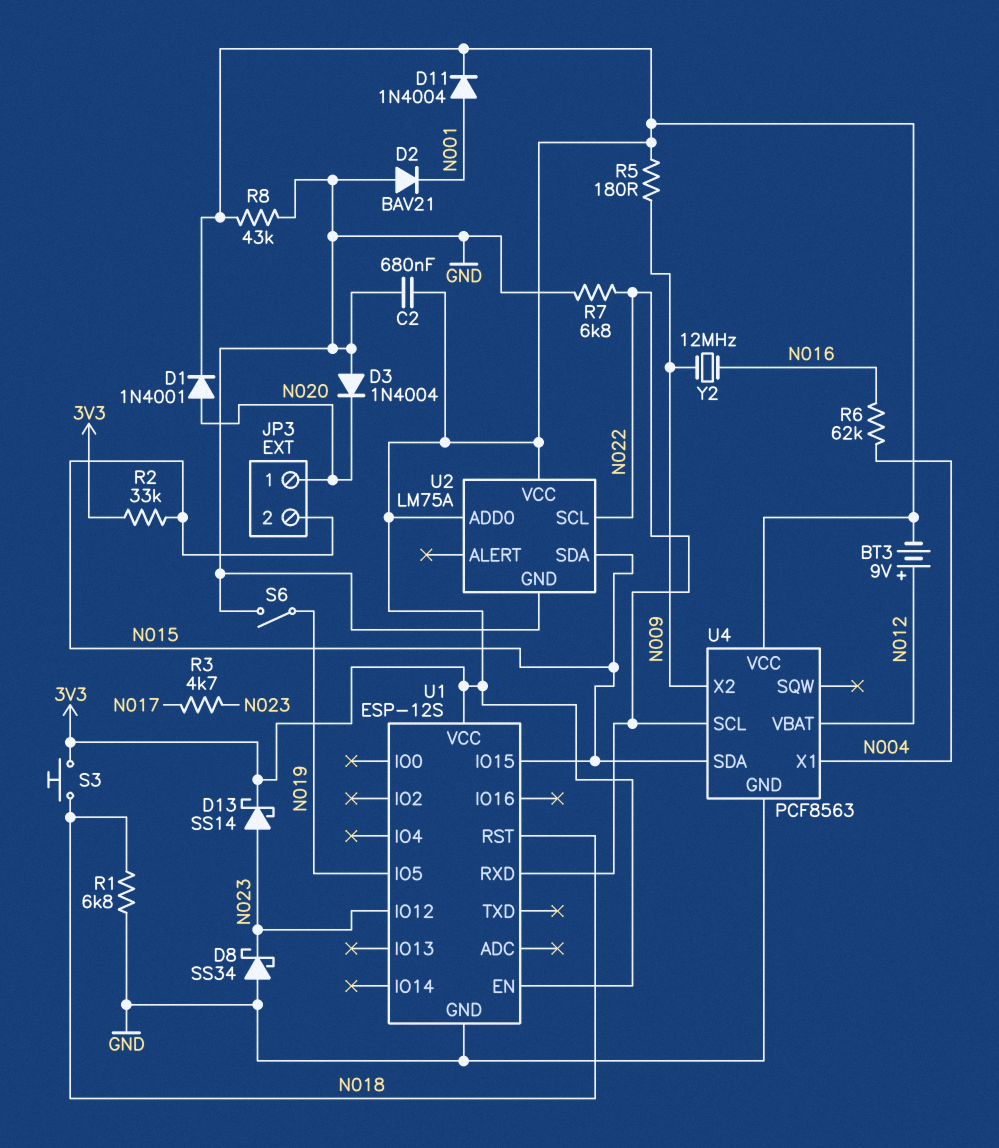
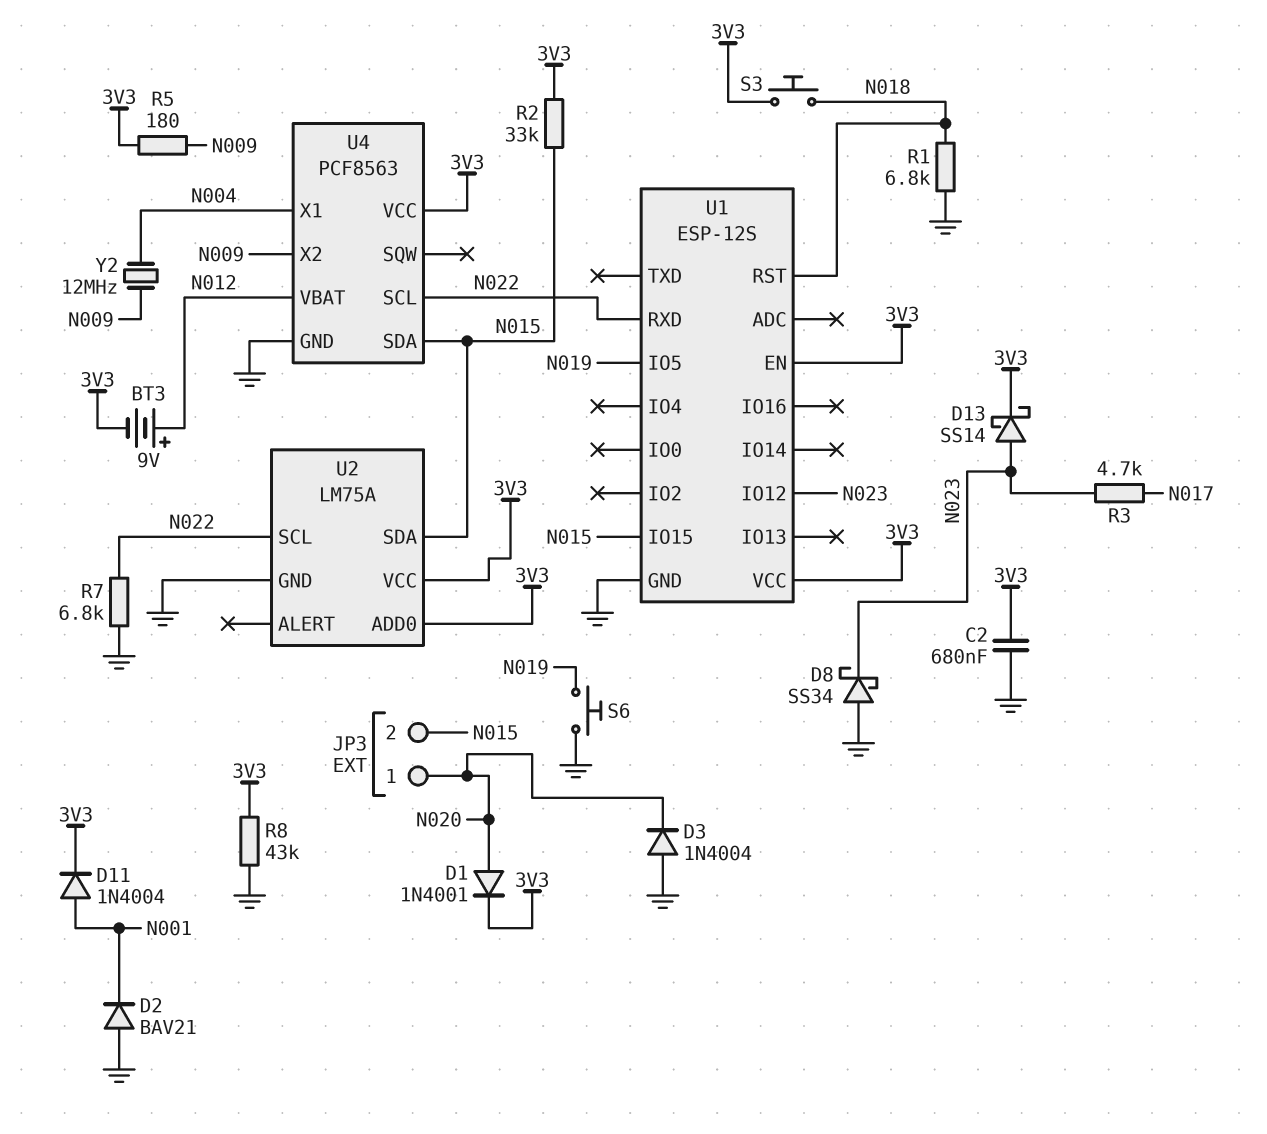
R6: 62k (N004, N016) -> none
S6: switch (GND, N019) -> button (GND, N019)
Y2: 12MHz (N009, N016) -> 12MHz (N004, N009)

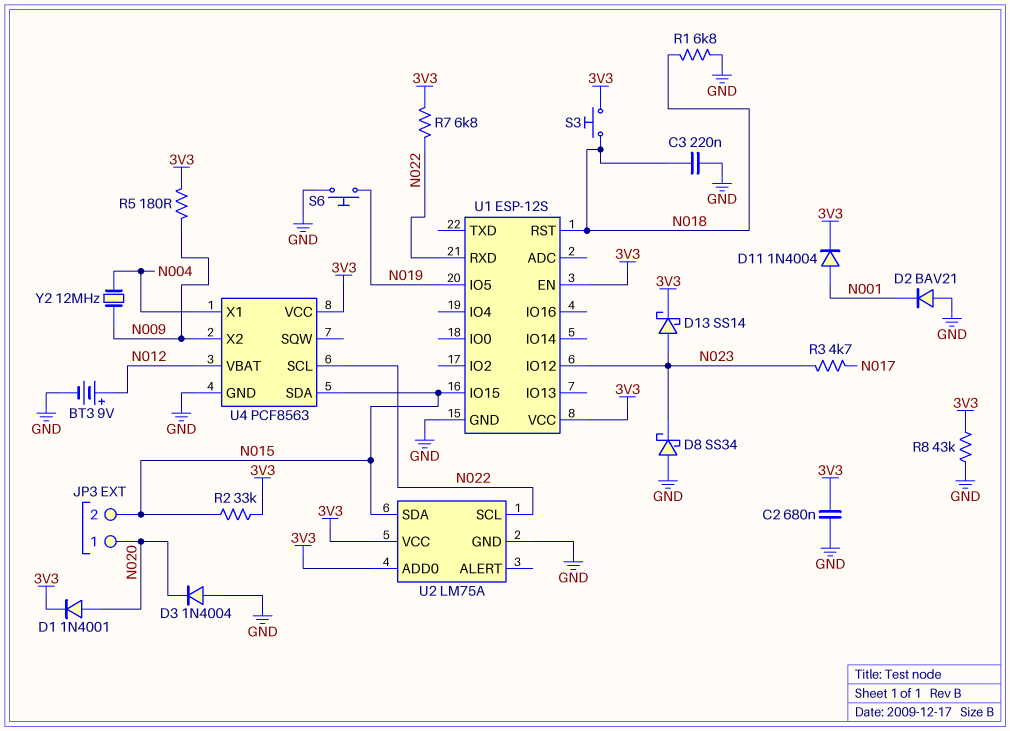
BT3: 9V (plus N012, minus 3V3) -> 9V (plus N012, minus GND)
C3: none -> 220nF (GND, N018)
R7: 6.8k (GND, N022) -> 6.8k (3V3, N022)

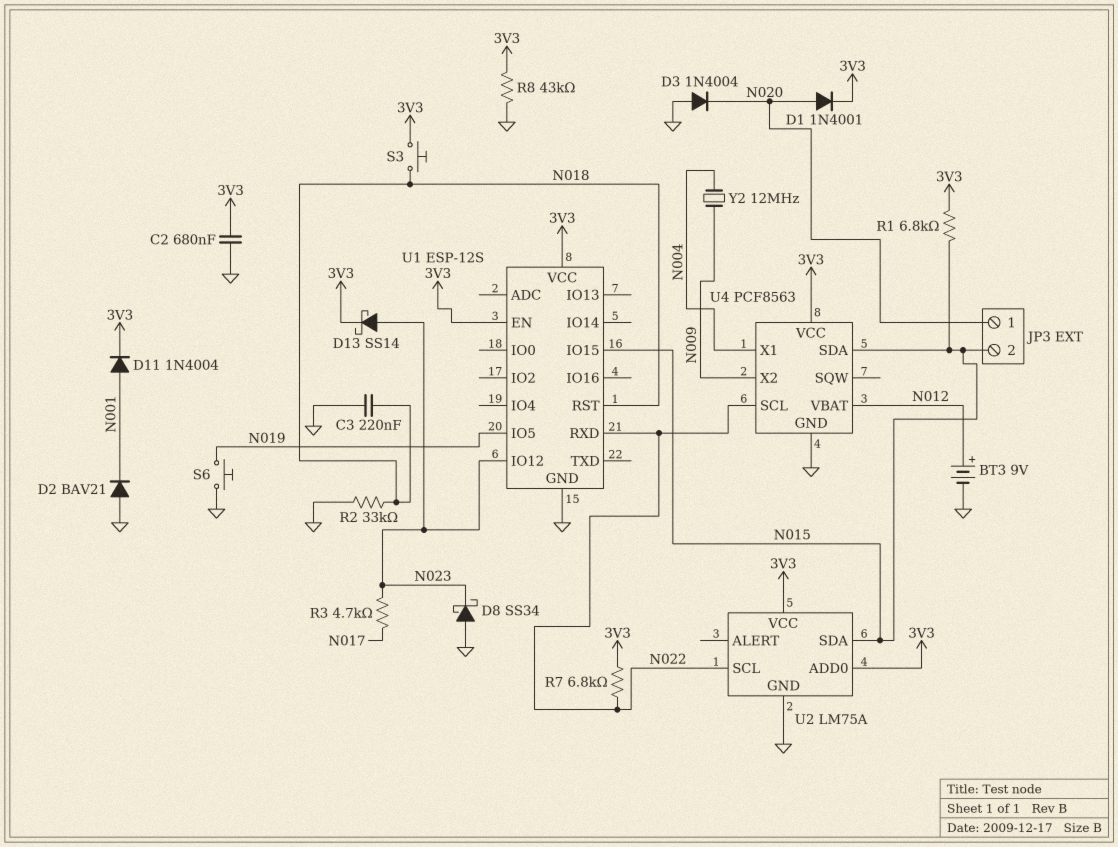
R1: 6.8k (GND, N018) -> 6.8k (3V3, N015)
R2: 33k (3V3, N015) -> 33k (GND, N018)
R5: 180 (3V3, N009) -> none

